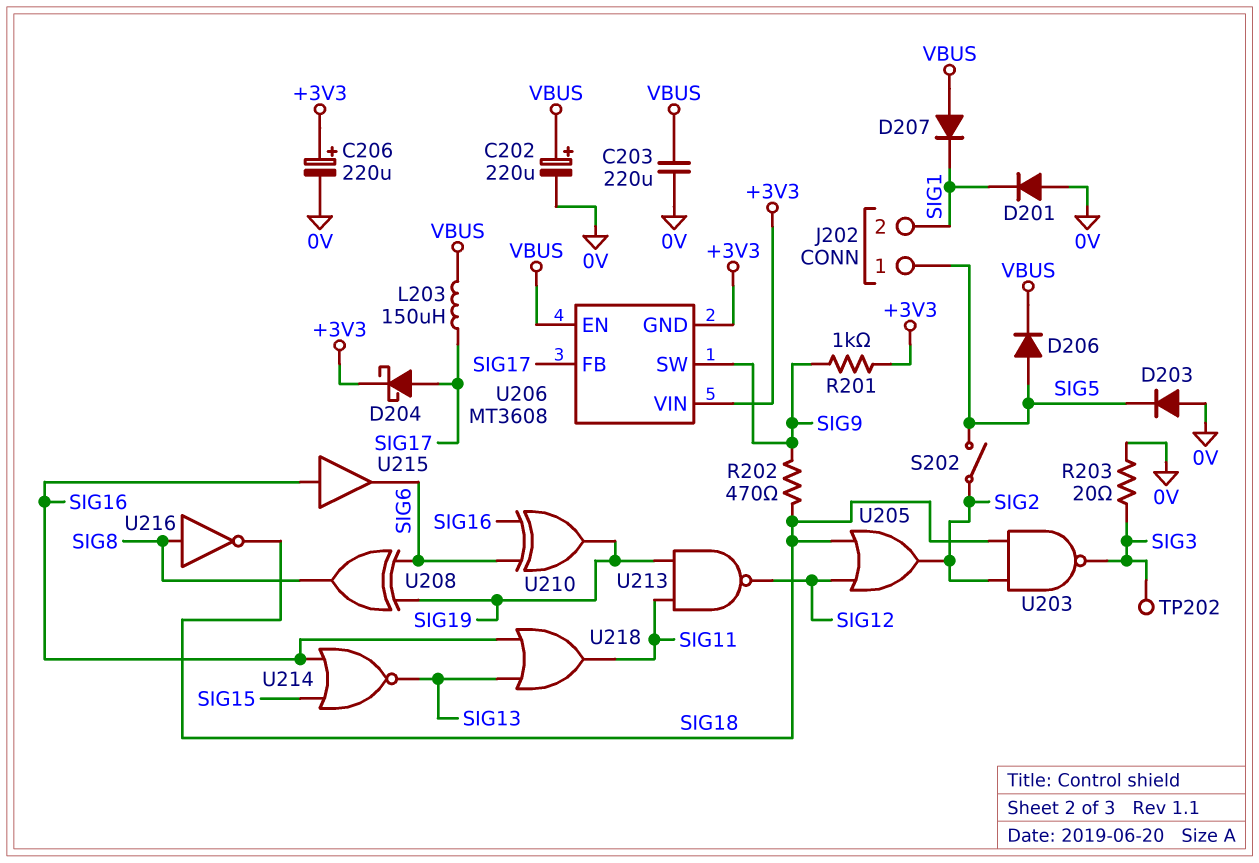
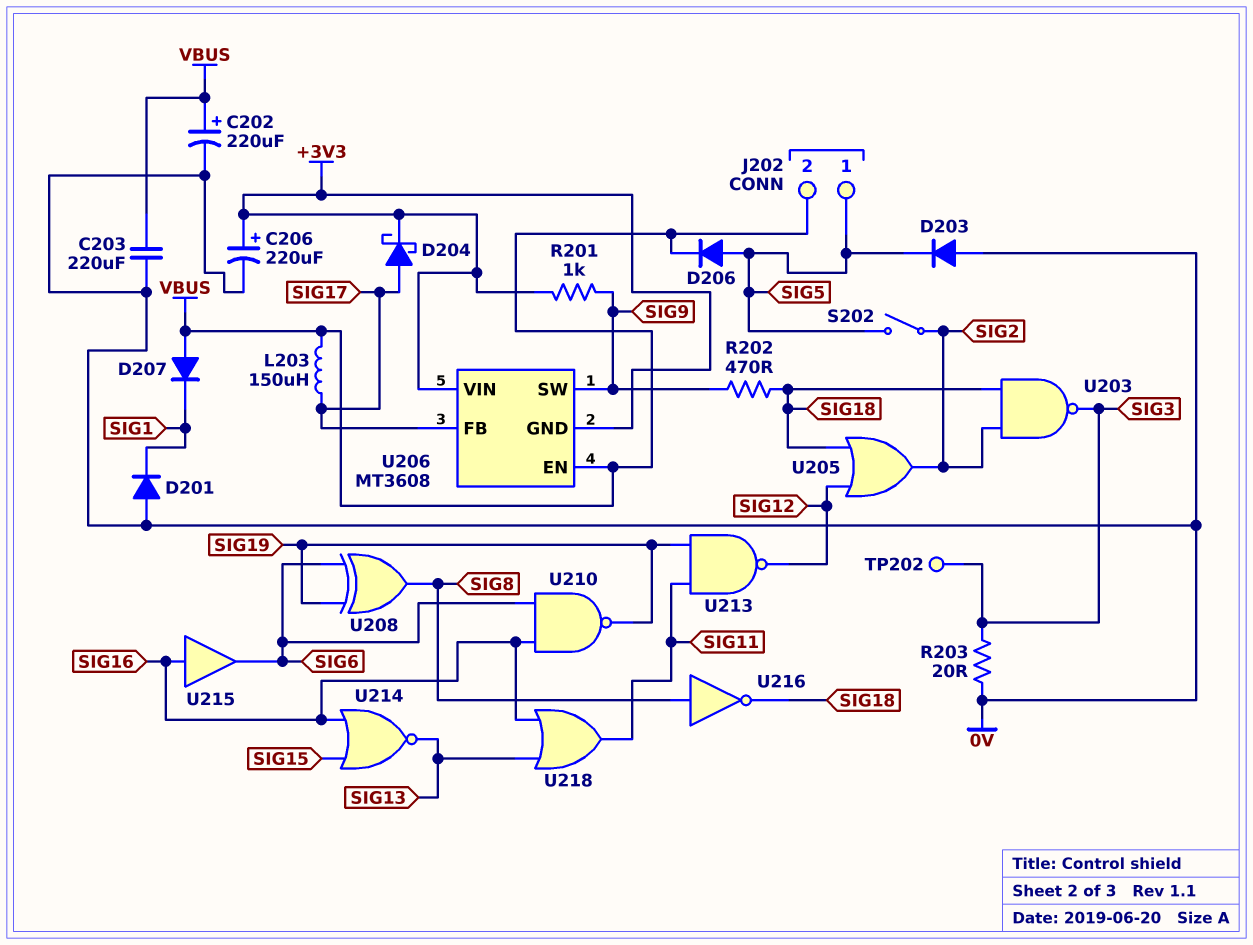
J202 pin 2: SIG1 -> VBUS
U210: XOR (in SIG6, in SIG16, out SIG19) -> NAND (in SIG6, in SIG16, out SIG19)

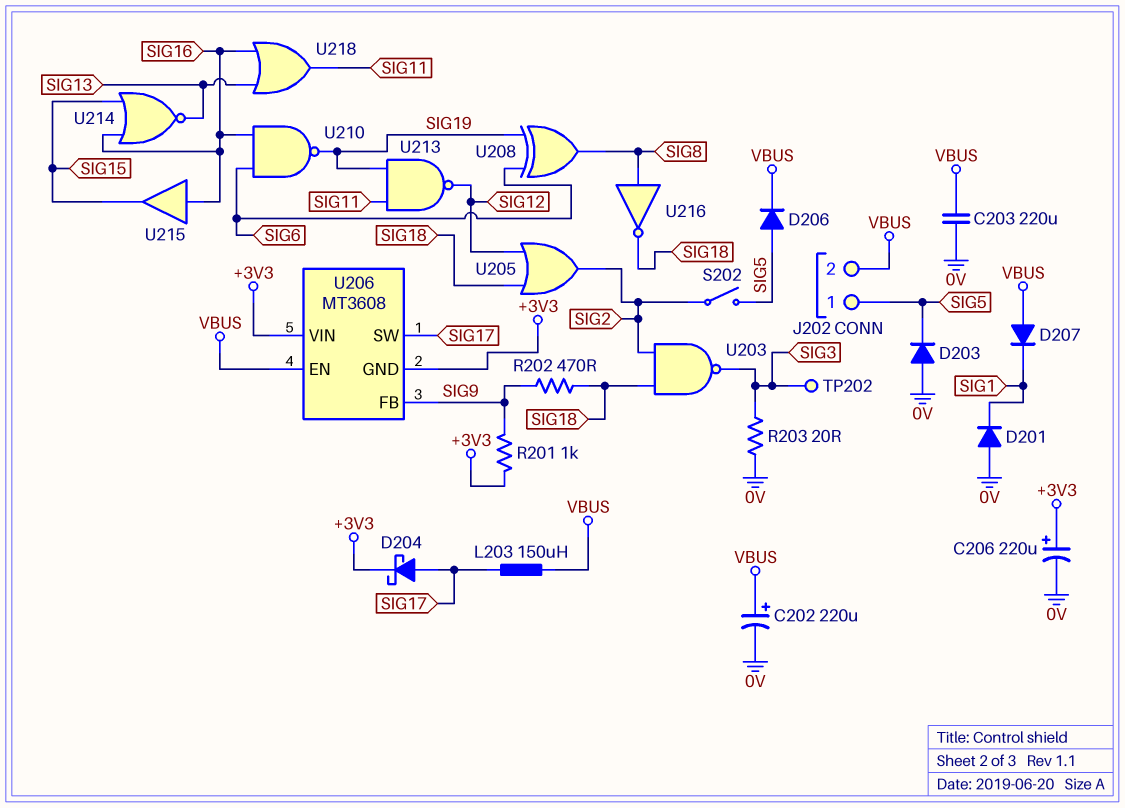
U206 pin FB: SIG17 -> SIG9
U206 pin SW: SIG9 -> SIG17
U215: buffer (in SIG16, out SIG6) -> buffer (in SIG16, out SIG15)

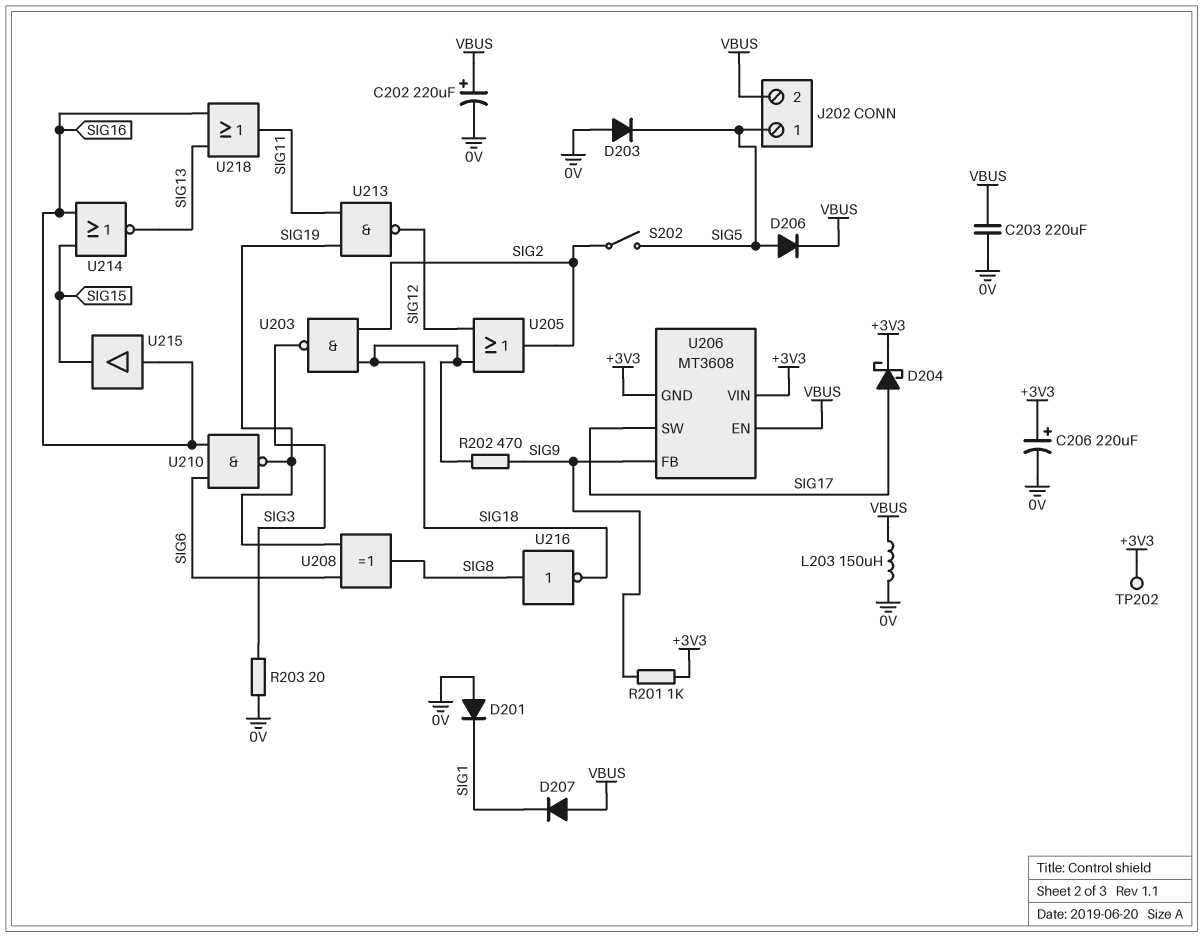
L203: 150uH (SIG17, VBUS) -> 150uH (0V, VBUS)
TP202: test point (SIG3) -> test point (+3V3)

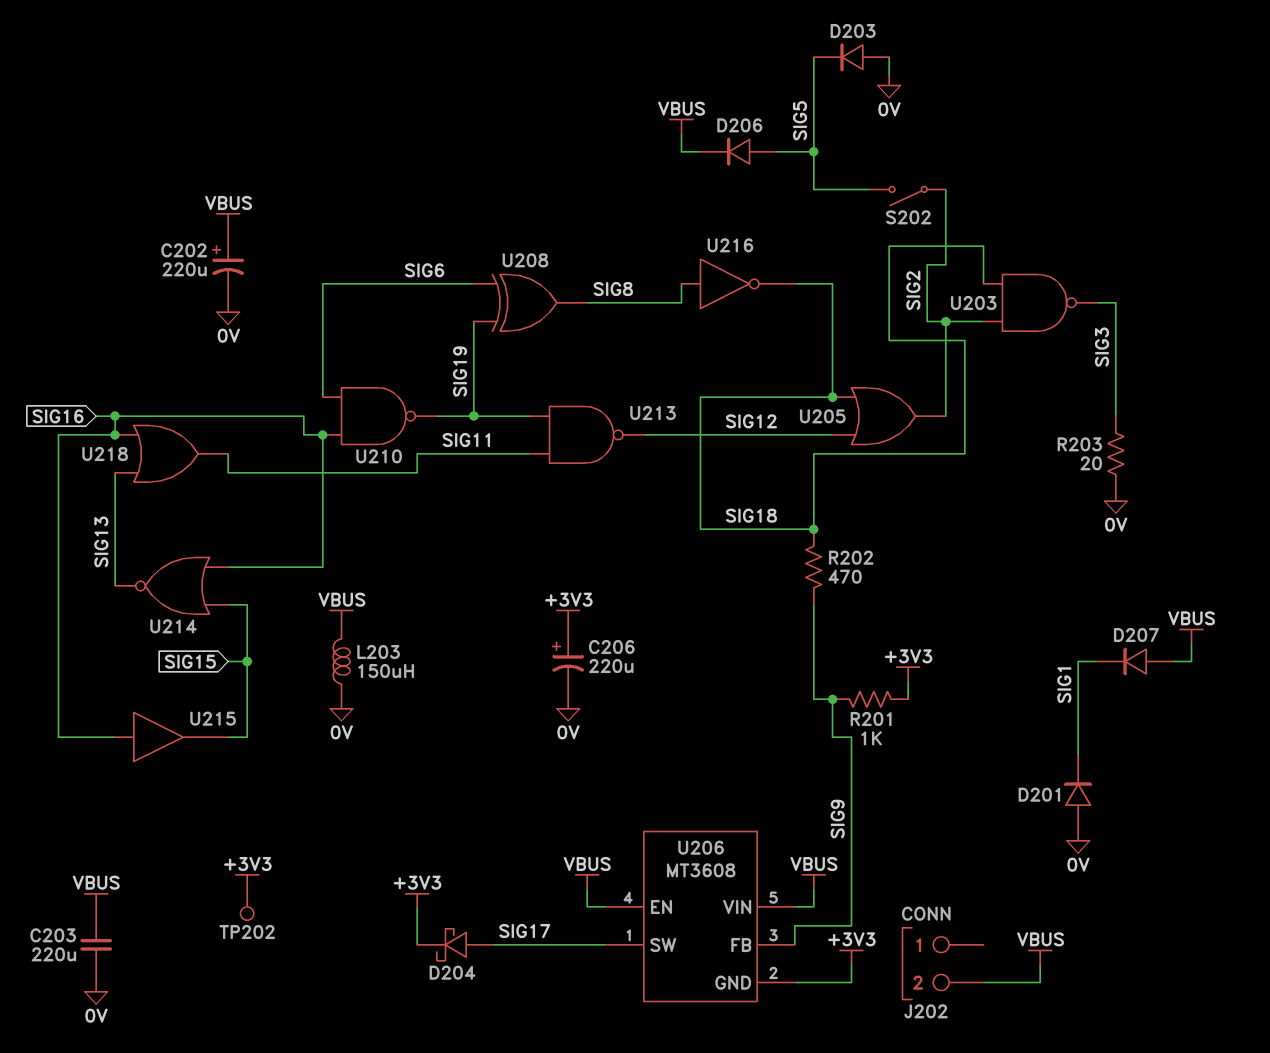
J202 pin 1: SIG5 -> none
U206 pin VIN: +3V3 -> VBUS

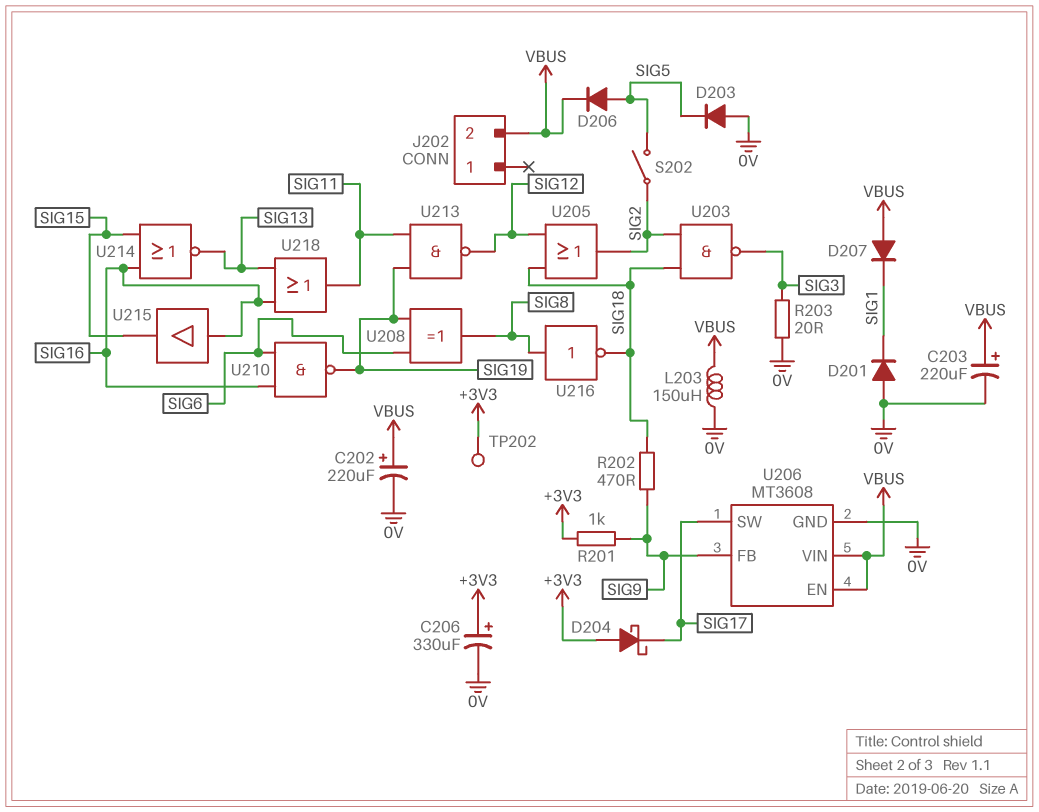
C203: 220uF (0V, VBUS) -> 220uF (plus VBUS, minus 0V)
C206: 220uF (plus +3V3, minus 0V) -> 330uF (plus +3V3, minus 0V)
D204: schottky (A SIG17, K +3V3) -> schottky (A +3V3, K SIG17)
U206 pin GND: +3V3 -> 0V

